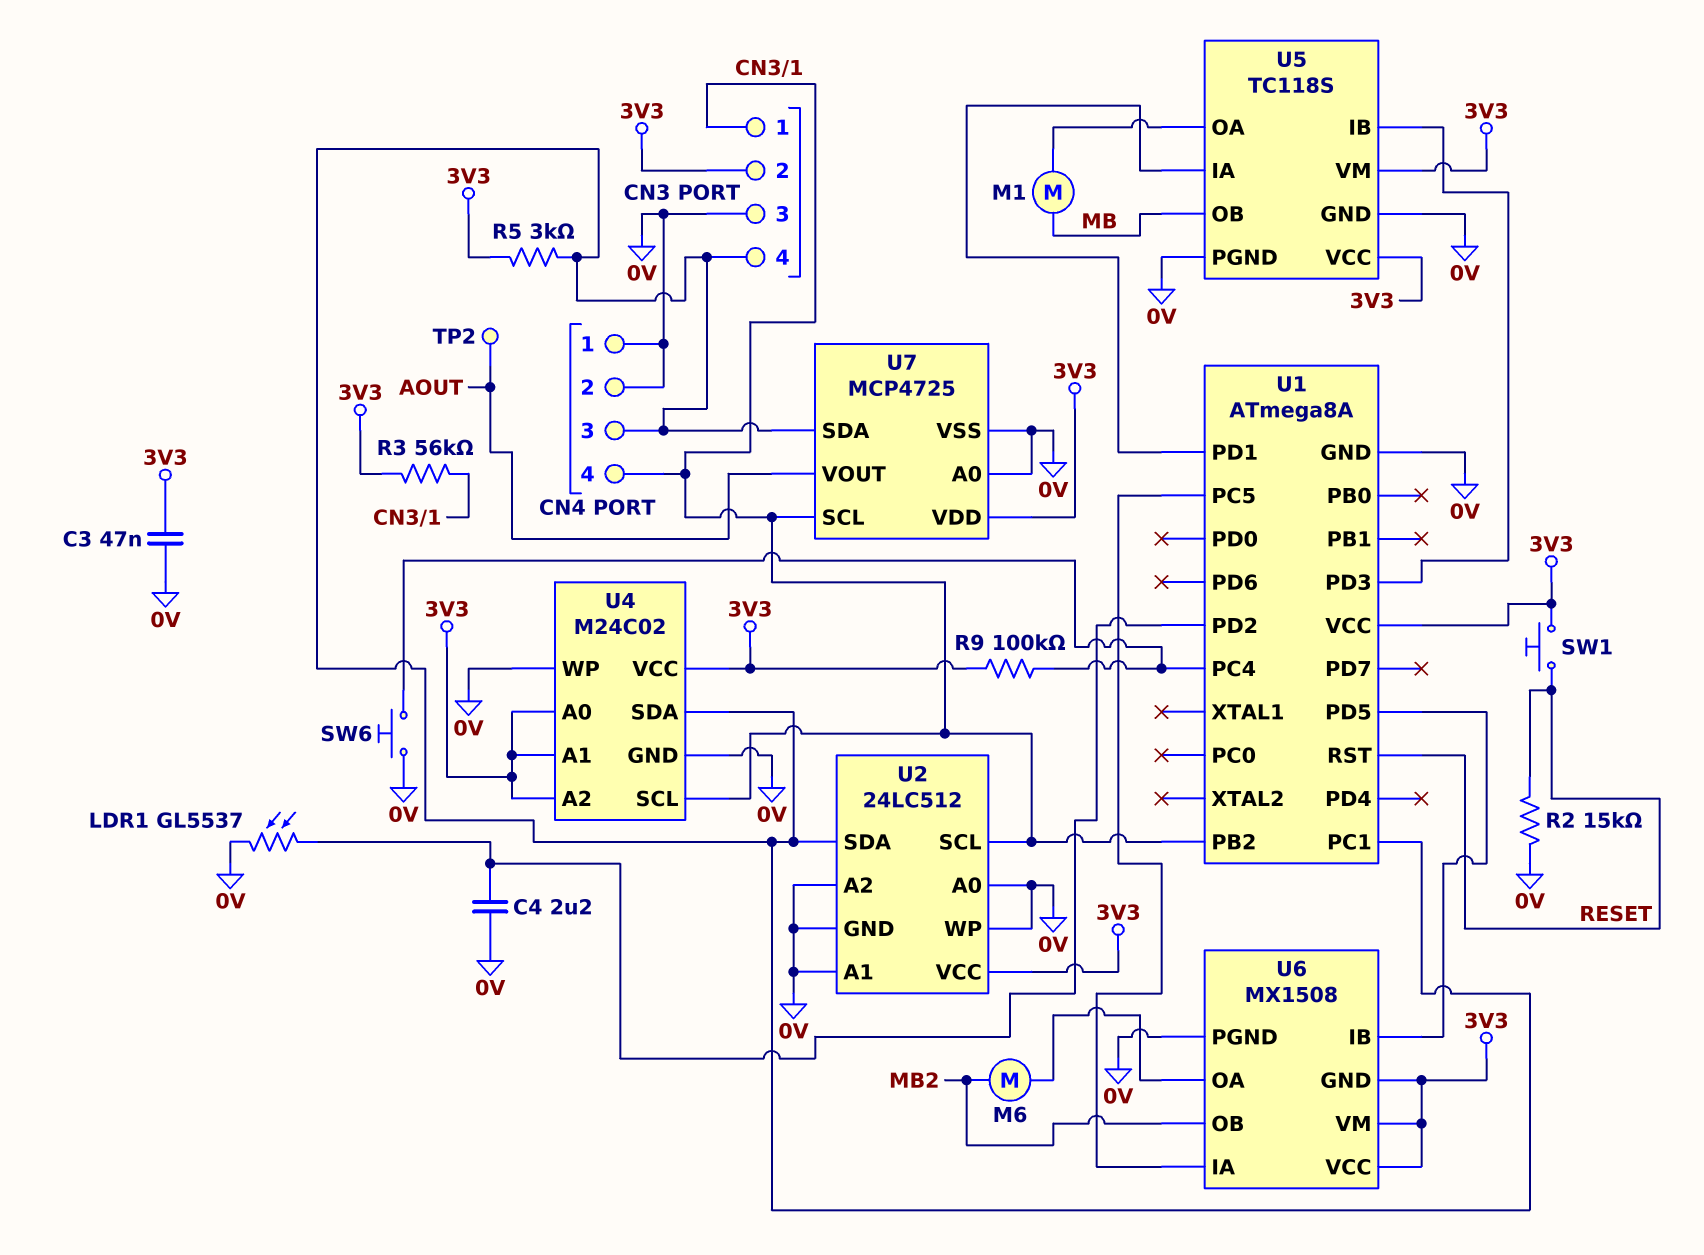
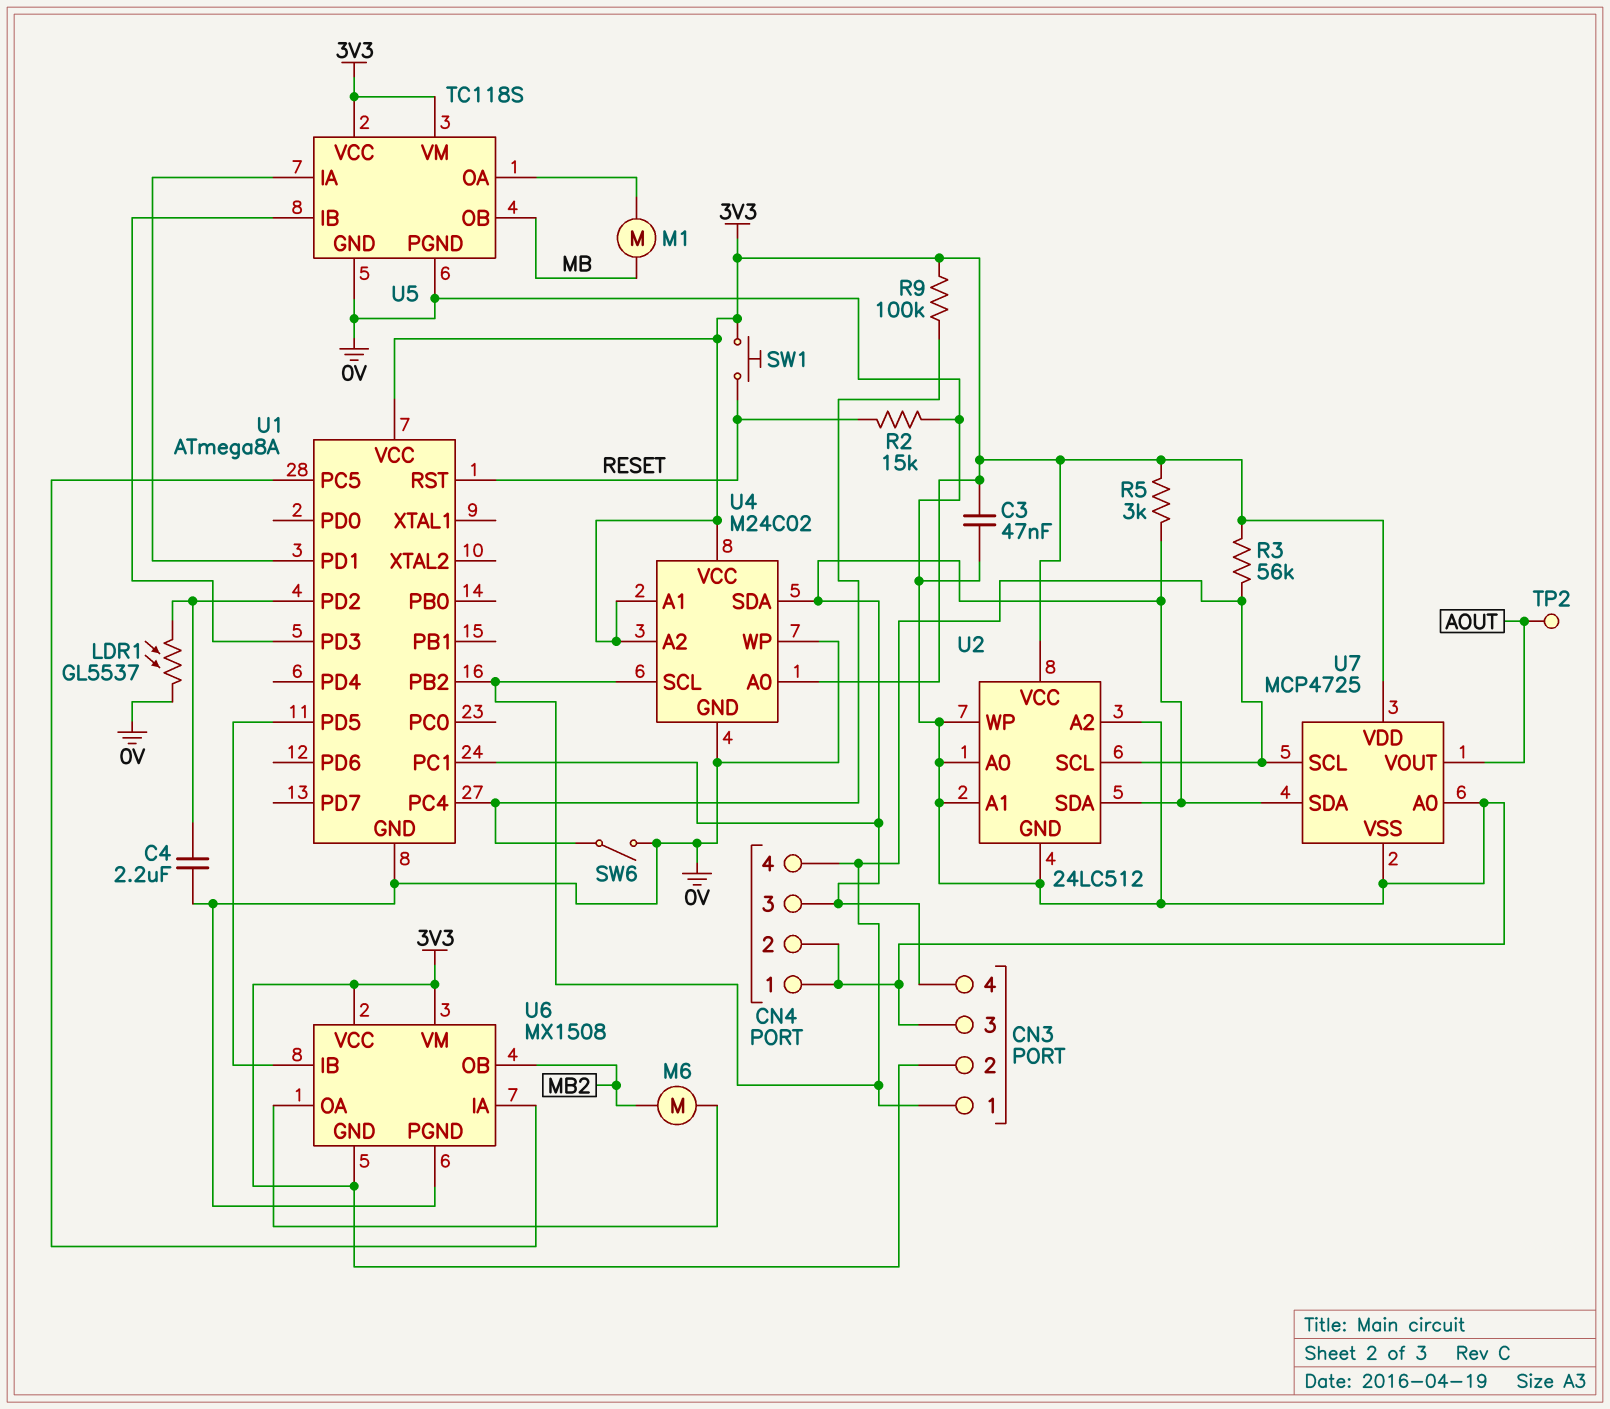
SW6: button (0V, U1/PC4) -> switch (0V, U1/PC4)

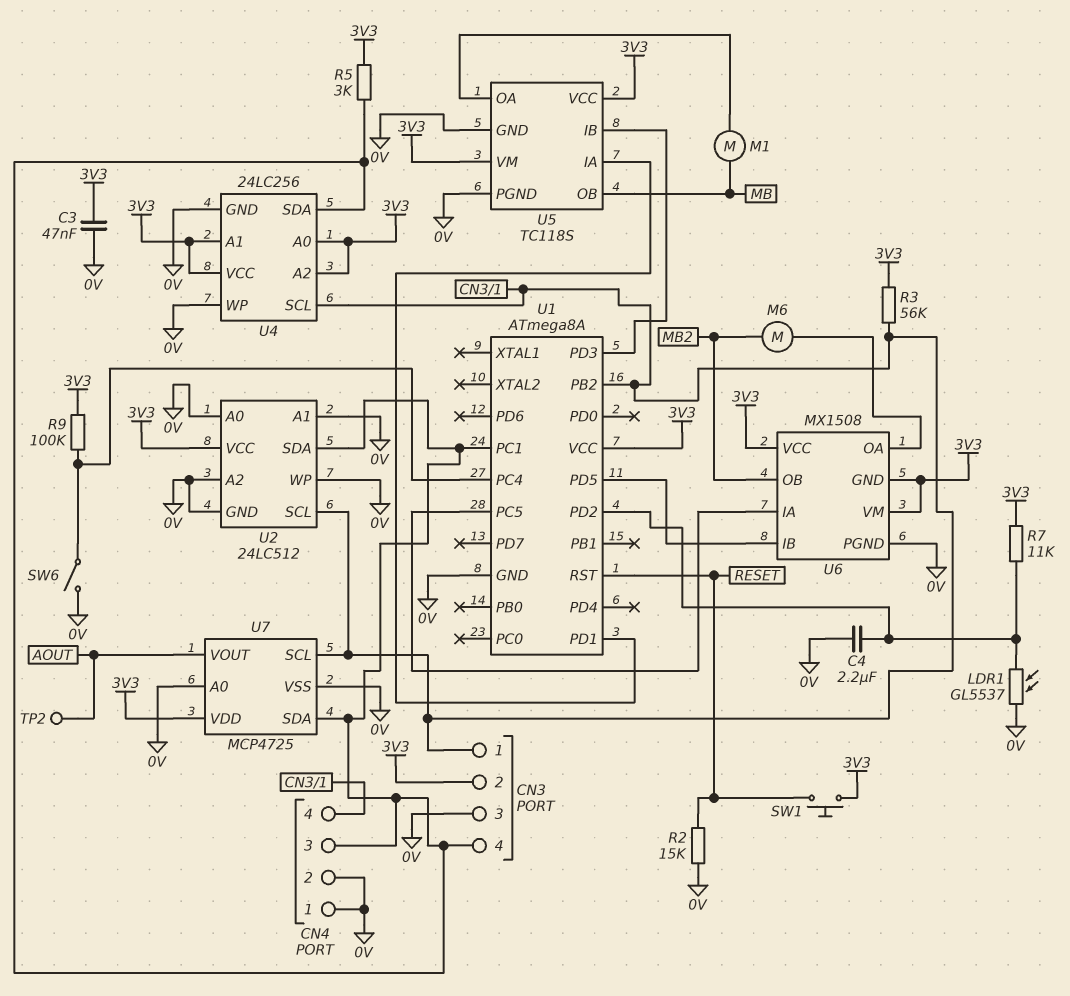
R7: none -> 11k (3V3, U1/PD2)
U4: M24C02 -> 24LC256

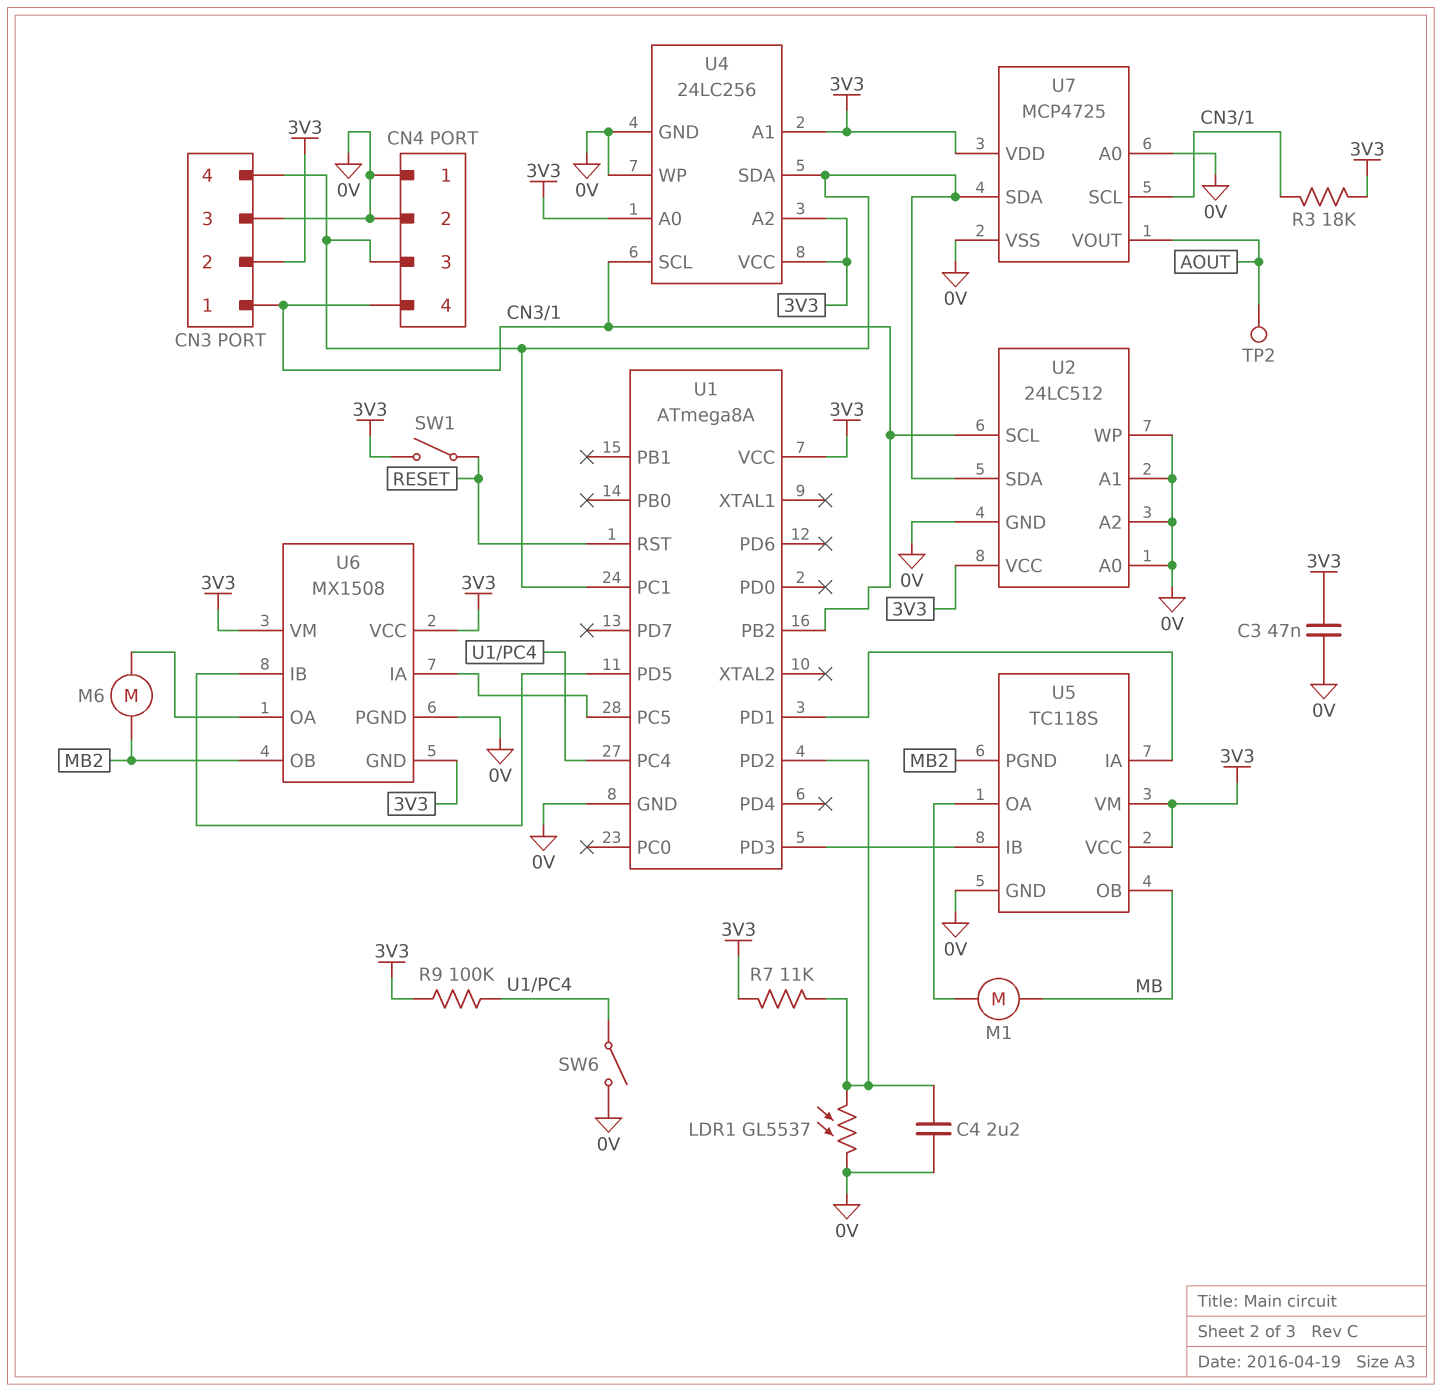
R2: 15k (0V, RESET) -> none
R3: 56k (3V3, CN3/1) -> 18k (3V3, CN3/1)
R5: 3k (3V3, CN3/4) -> none
SW1: button (3V3, RESET) -> switch (3V3, RESET)
U5 pin PGND: 0V -> MB2

